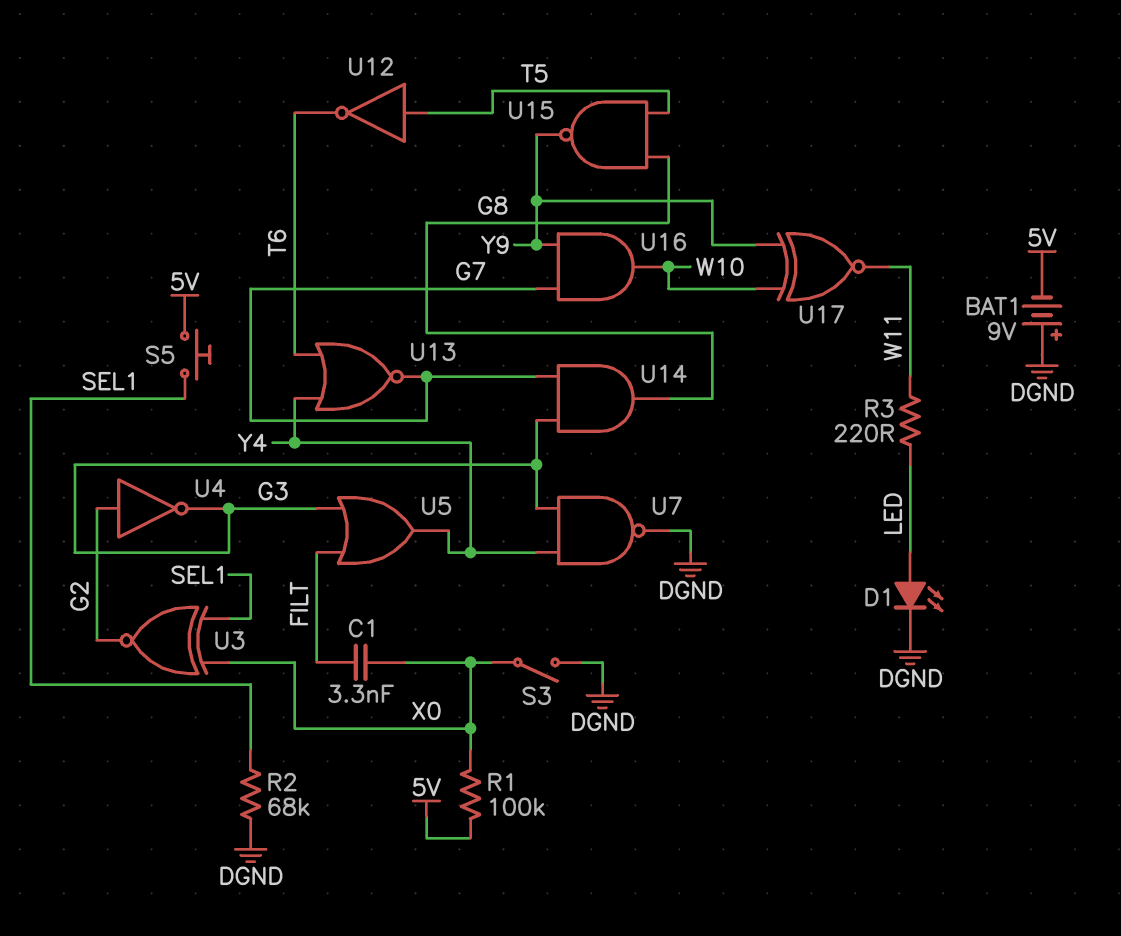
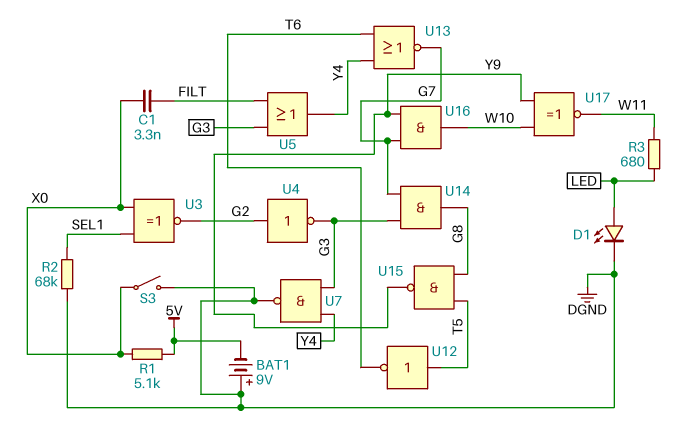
R1: 100k (5V, X0) -> 5.1k (5V, X0)
R3: 220 (LED, W11) -> 680 (LED, W11)
S5: button (5V, SEL1) -> none

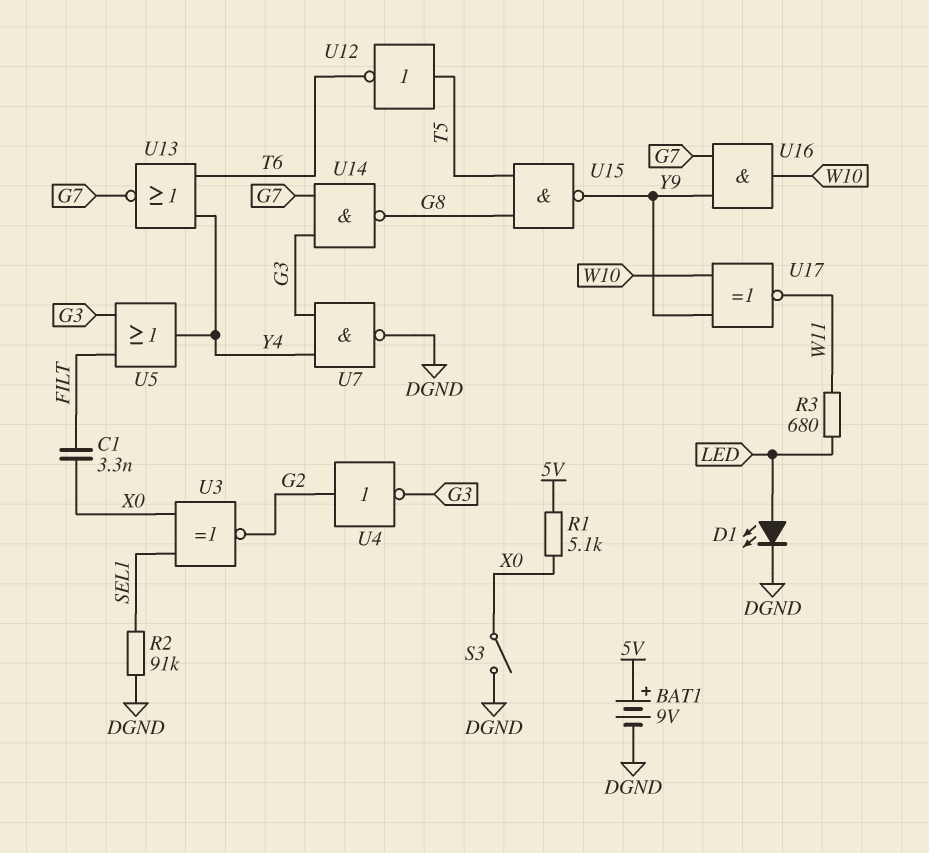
BAT1: 9V (plus DGND, minus 5V) -> 9V (plus 5V, minus DGND)
R2: 68k (DGND, SEL1) -> 91k (DGND, SEL1)
U14: AND (in G3, in G7, out G8) -> NAND (in G3, in G7, out G8)

